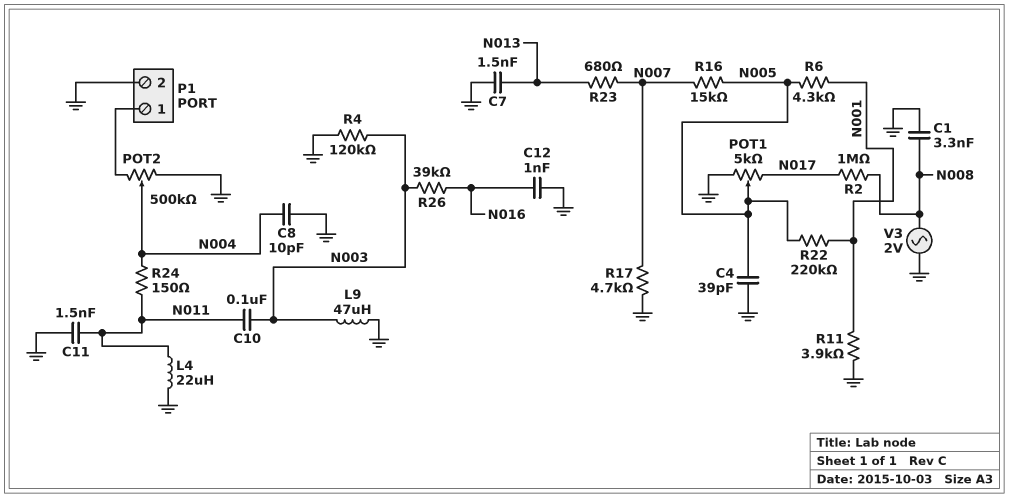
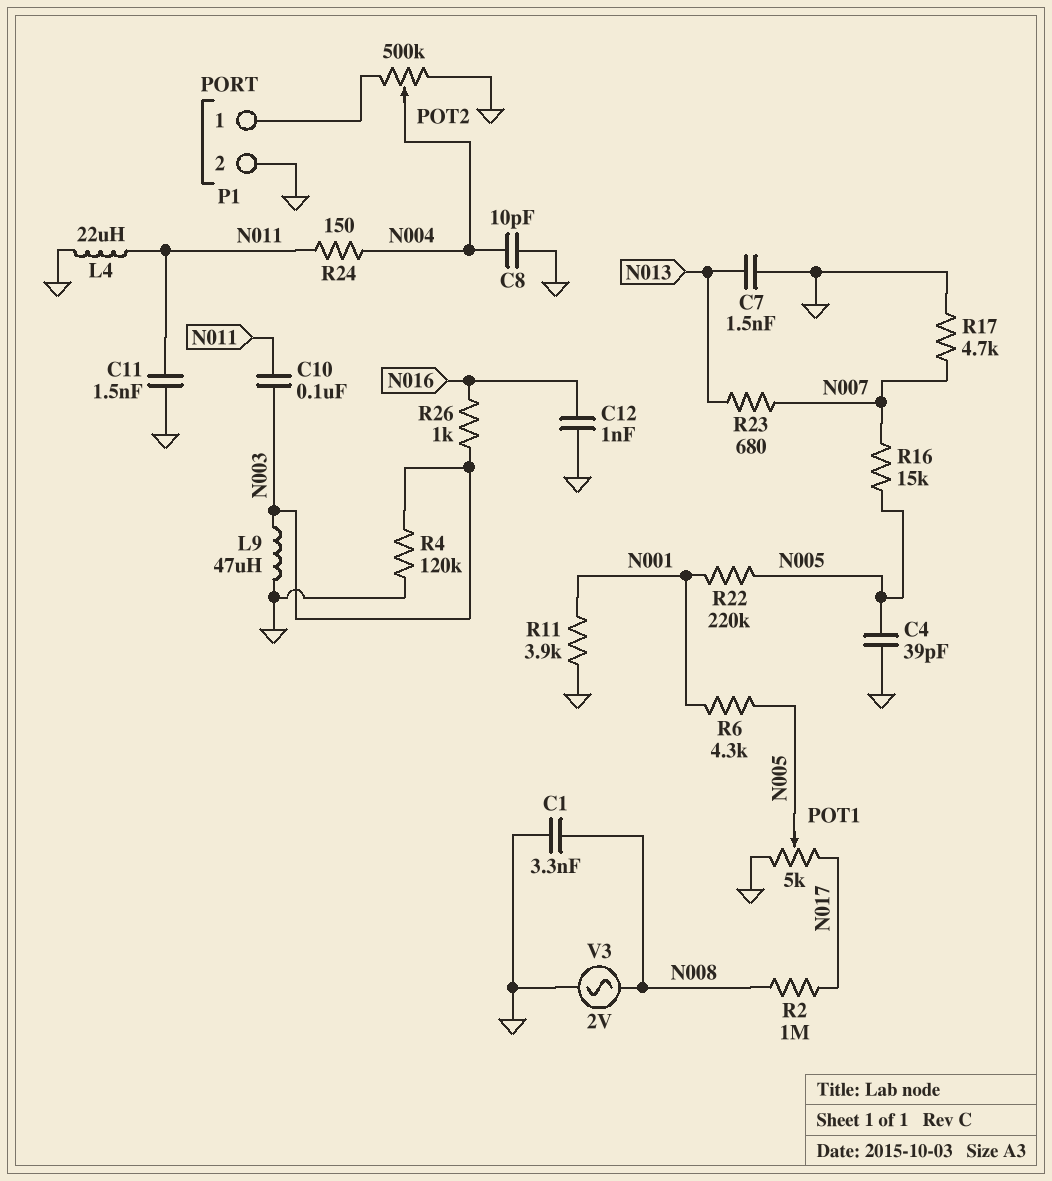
R26: 39k (N003, N016) -> 1k (N003, N016)

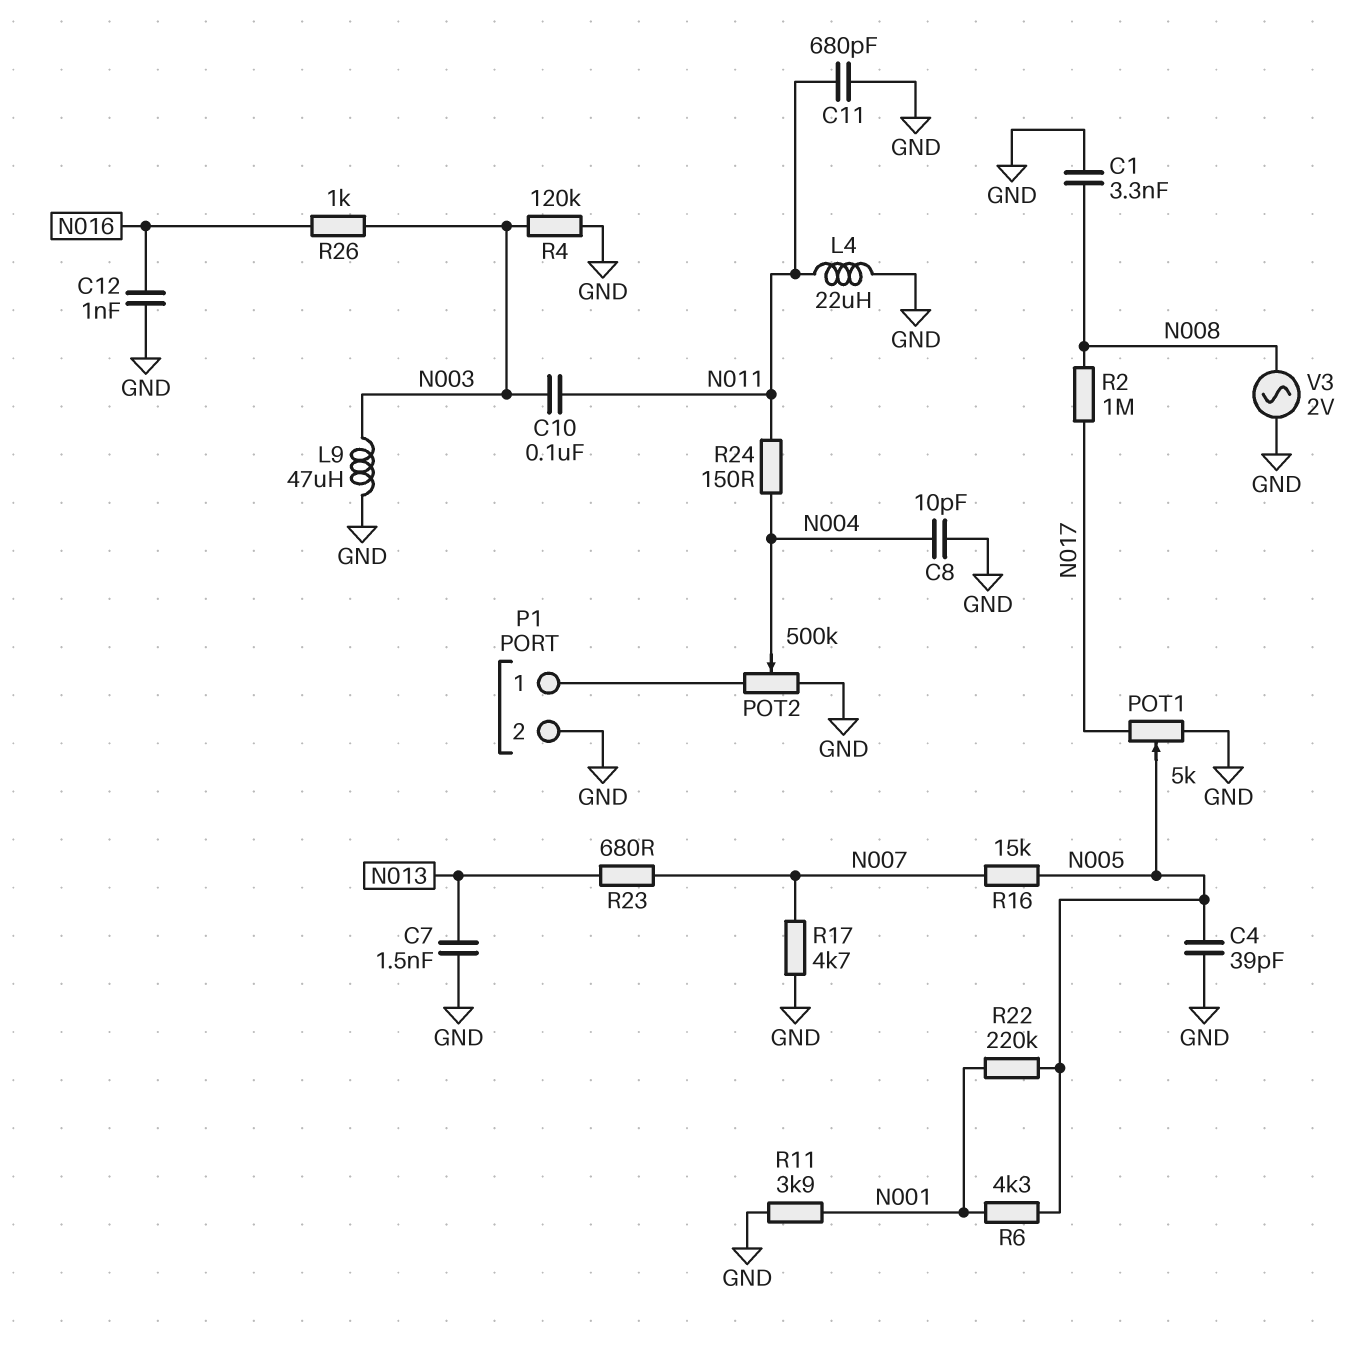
C11: 1.5nF (GND, N011) -> 680pF (GND, N011)

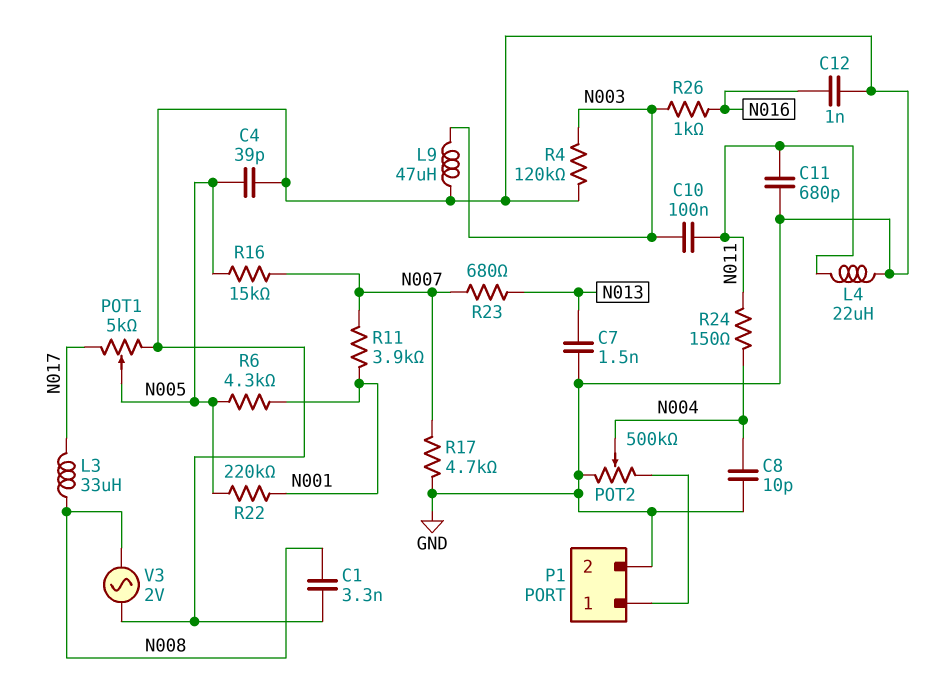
L3: none -> 33uH (N008, N017)
R2: 1M (N008, N017) -> none
R11: 3.9k (GND, N001) -> 3.9k (N001, N007)

